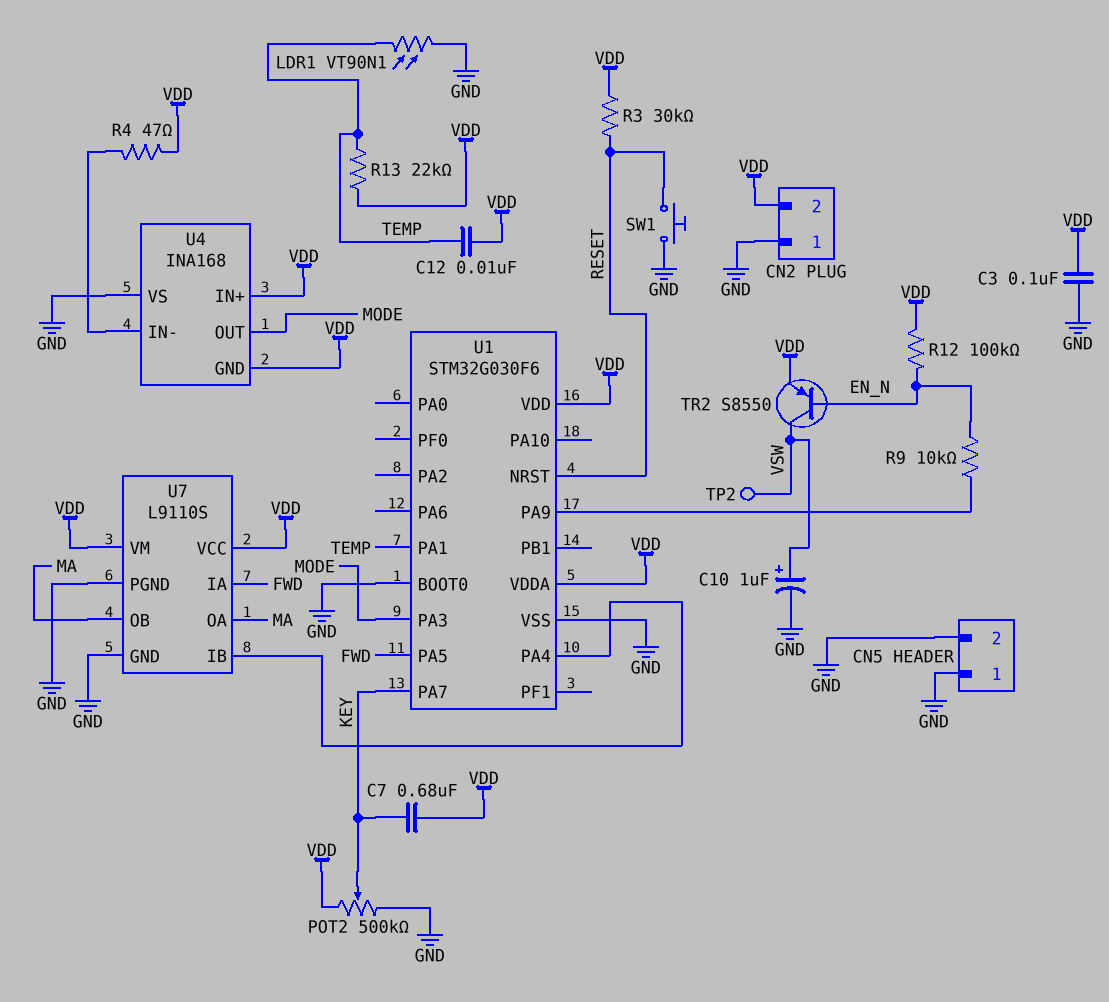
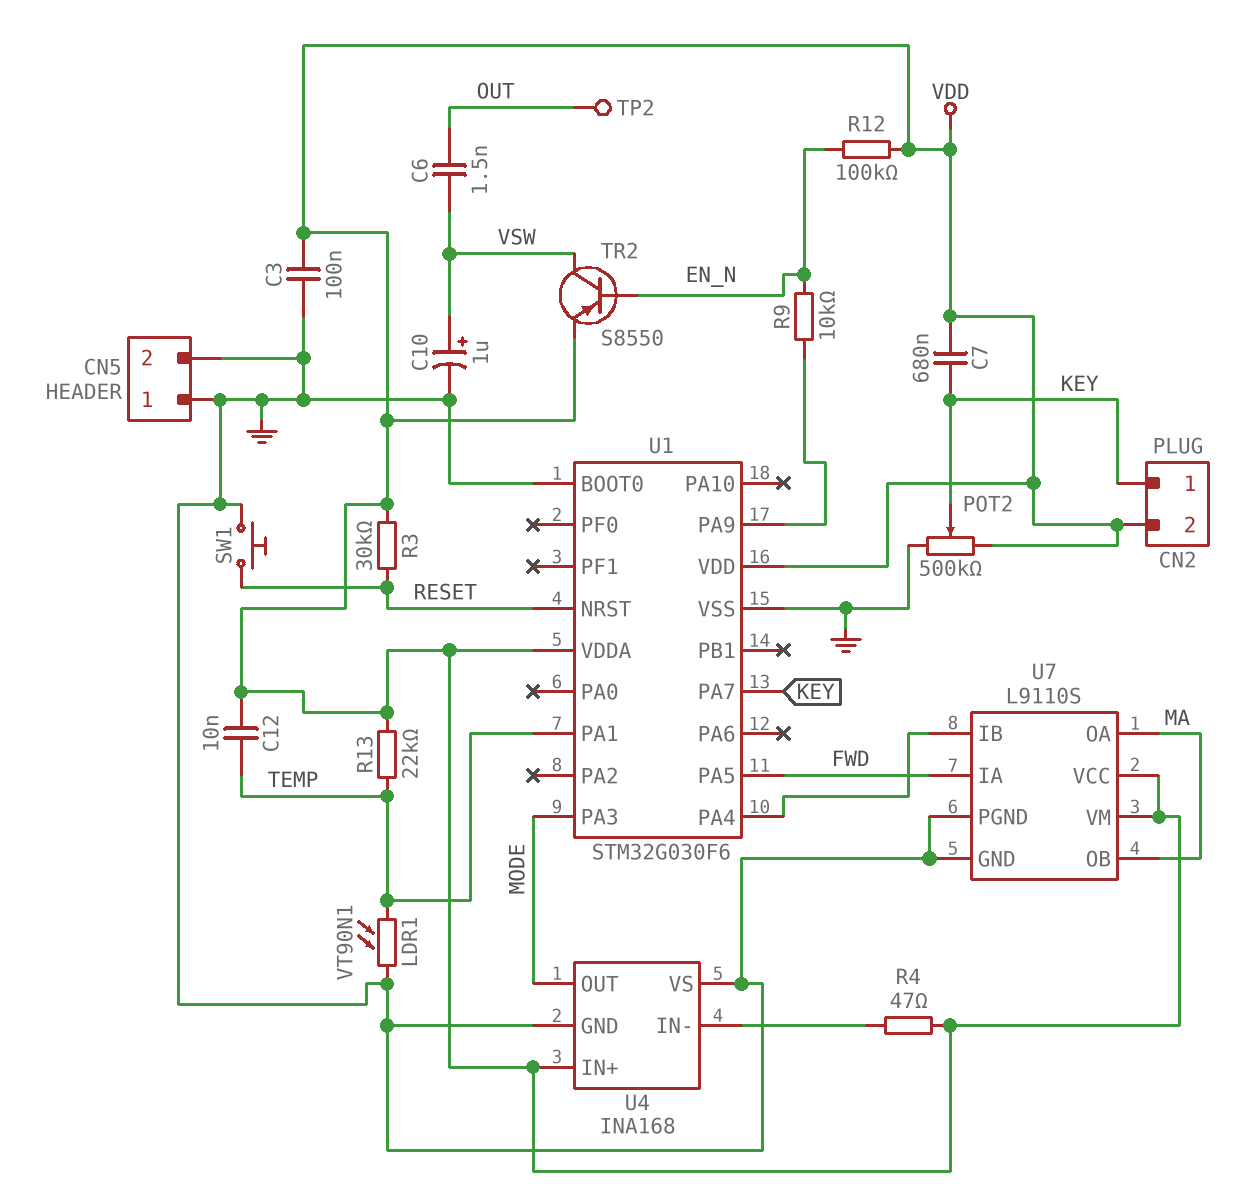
C6: none -> 1.5nF (OUT, VSW)
CN2 pin 1: GND -> KEY
TP2: test point (VSW) -> test point (OUT)
U4 pin GND: VDD -> GND

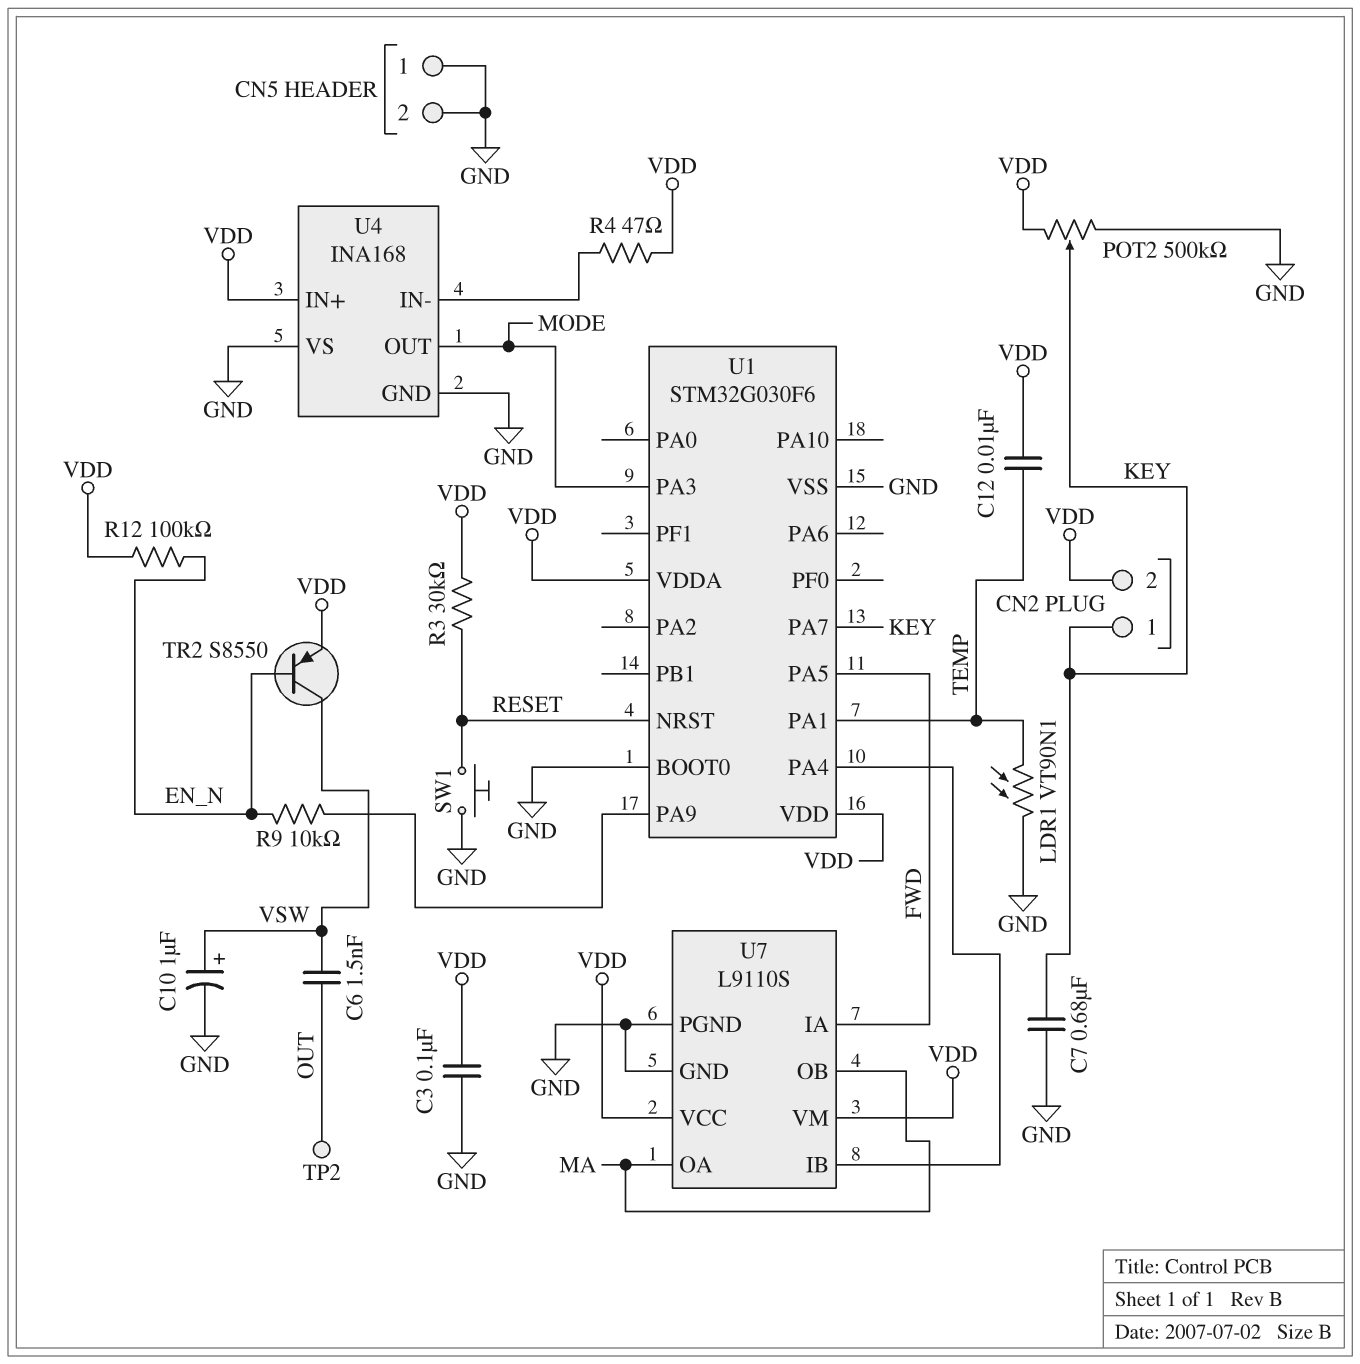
C7: 680nF (KEY, VDD) -> 680nF (GND, KEY)
R13: 22k (TEMP, VDD) -> none

